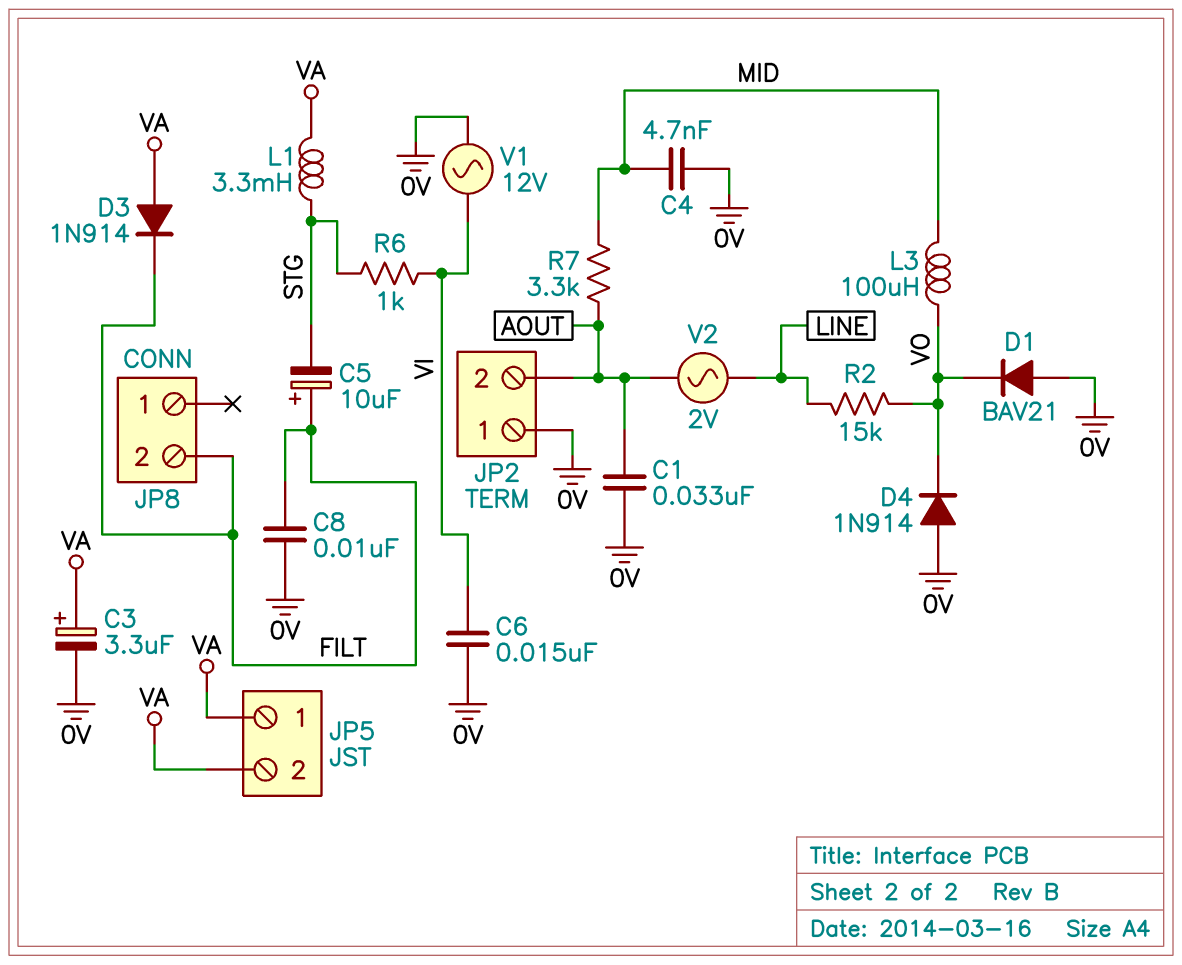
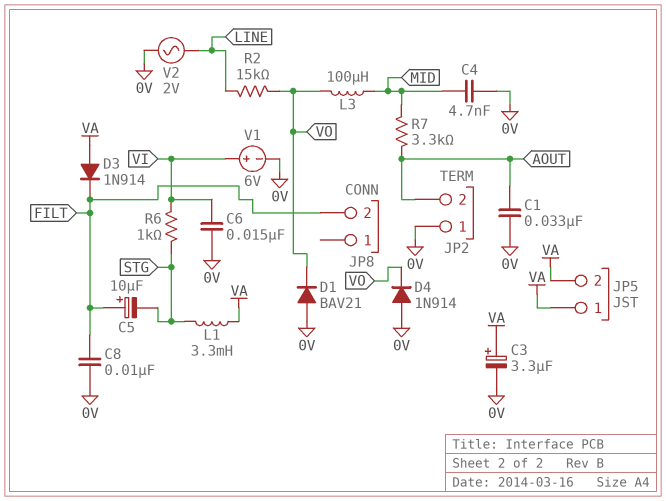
V1: AC 12V (0V, VI) -> 6V (plus VI, minus 0V)
V2: AC 2V (AOUT, LINE) -> AC 2V (0V, LINE)

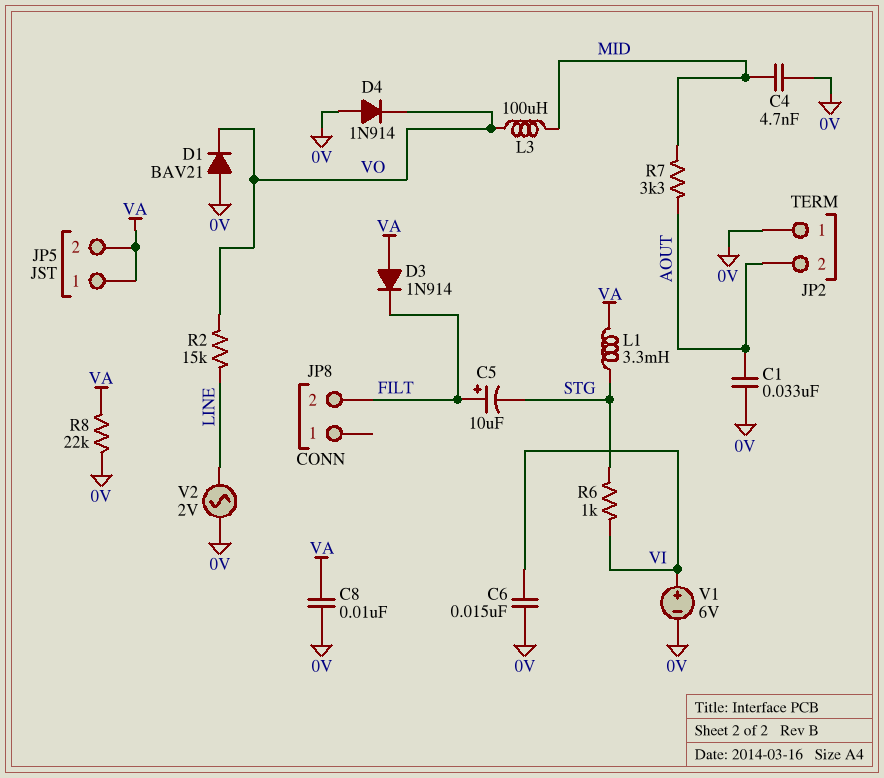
C3: 3.3uF (plus VA, minus 0V) -> none
C8: 10nF (0V, FILT) -> 10nF (0V, VA)
R8: none -> 22k (0V, VA)

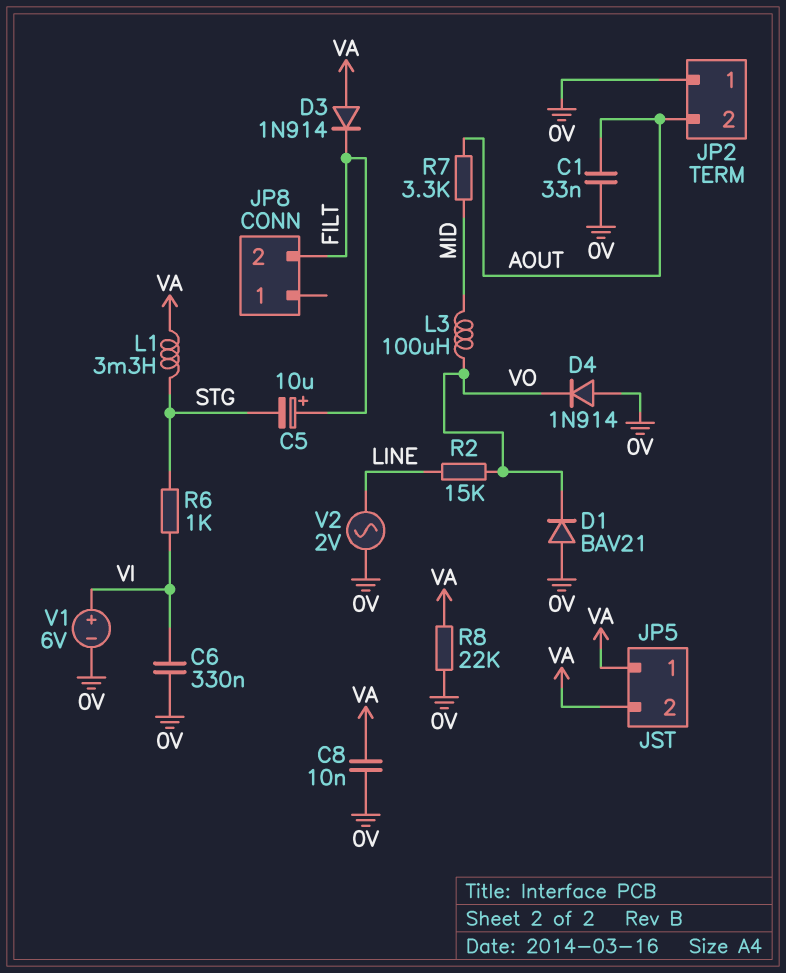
C4: 4.7nF (0V, MID) -> none
C6: 15nF (0V, VI) -> 330nF (0V, VI)

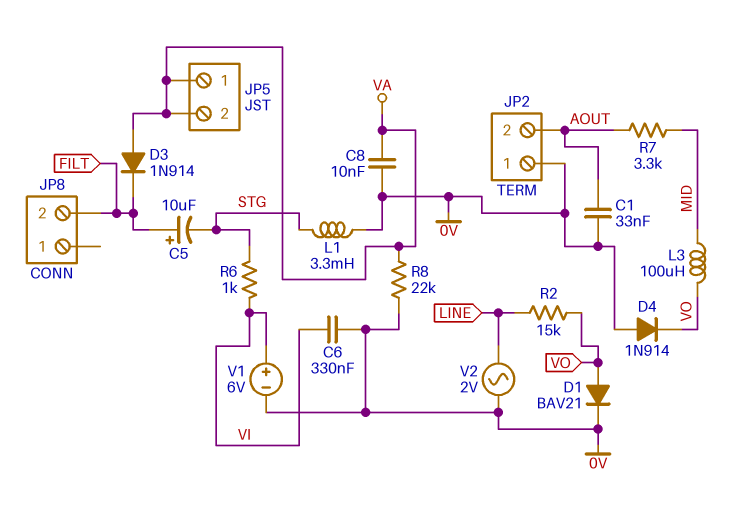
D1: diode BAV21 (A 0V, K VO) -> diode BAV21 (A VO, K 0V)
L1: 3.3mH (STG, VA) -> 3.3mH (0V, STG)

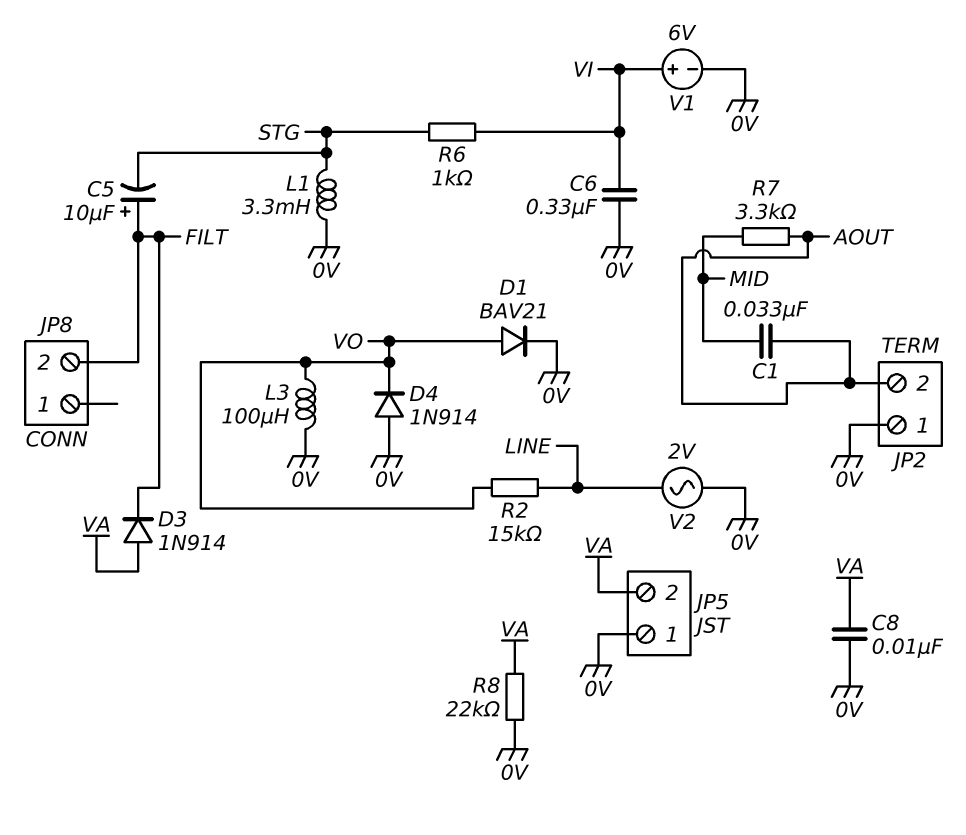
C1: 33nF (0V, AOUT) -> 33nF (AOUT, MID)
JP5 pin 1: VA -> 0V
L3: 100uH (MID, VO) -> 100uH (0V, VO)

